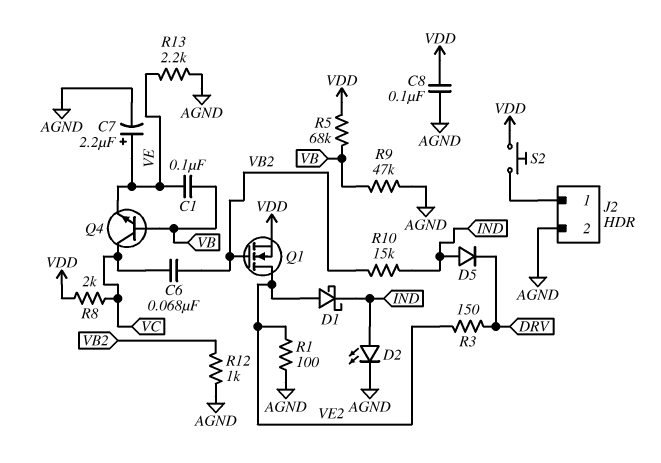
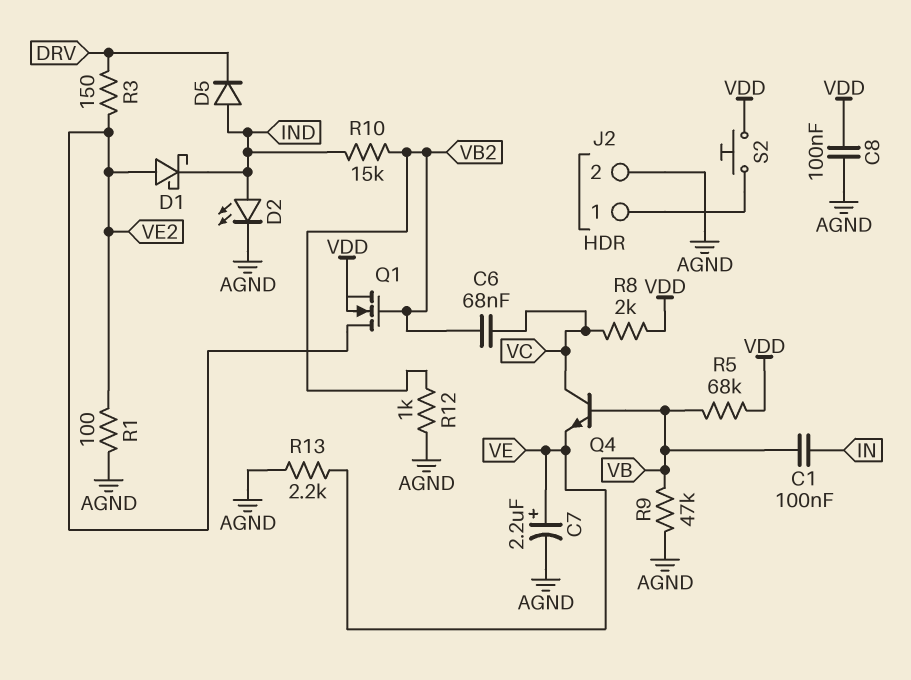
C1: 100nF (VB, VE) -> 100nF (IN, VB)

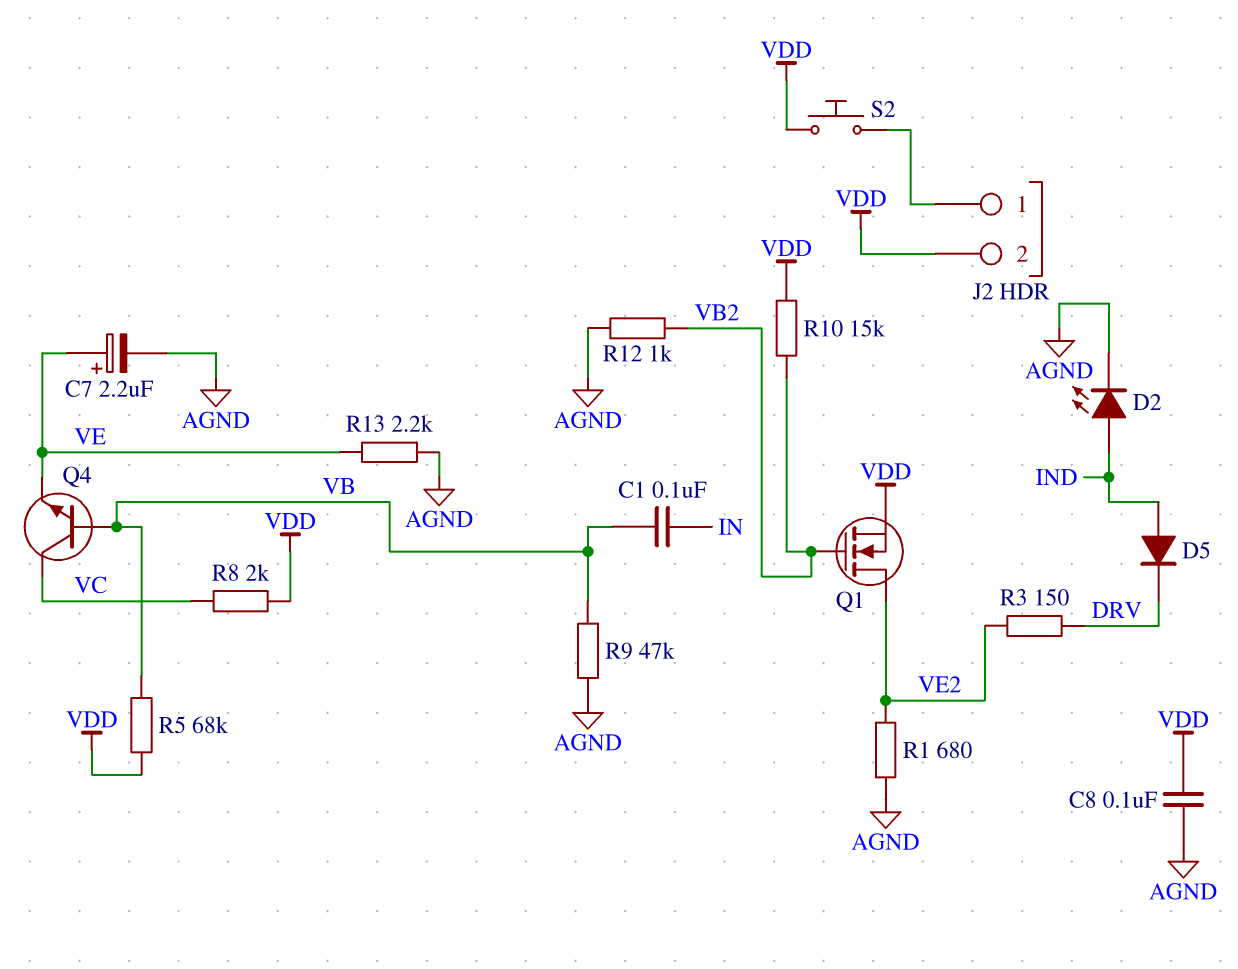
C6: 68nF (VB2, VC) -> none
D1: schottky (A VE2, K IND) -> none
J2 pin 2: AGND -> VDD
R1: 100 (AGND, VE2) -> 680 (AGND, VE2)
R10: 15k (IND, VB2) -> 15k (VB2, VDD)

